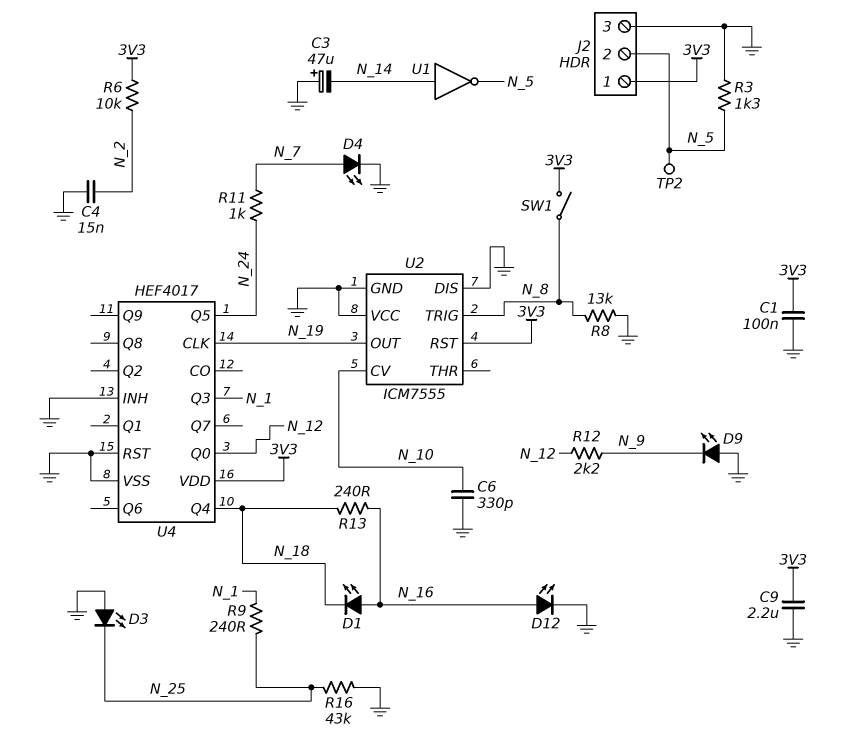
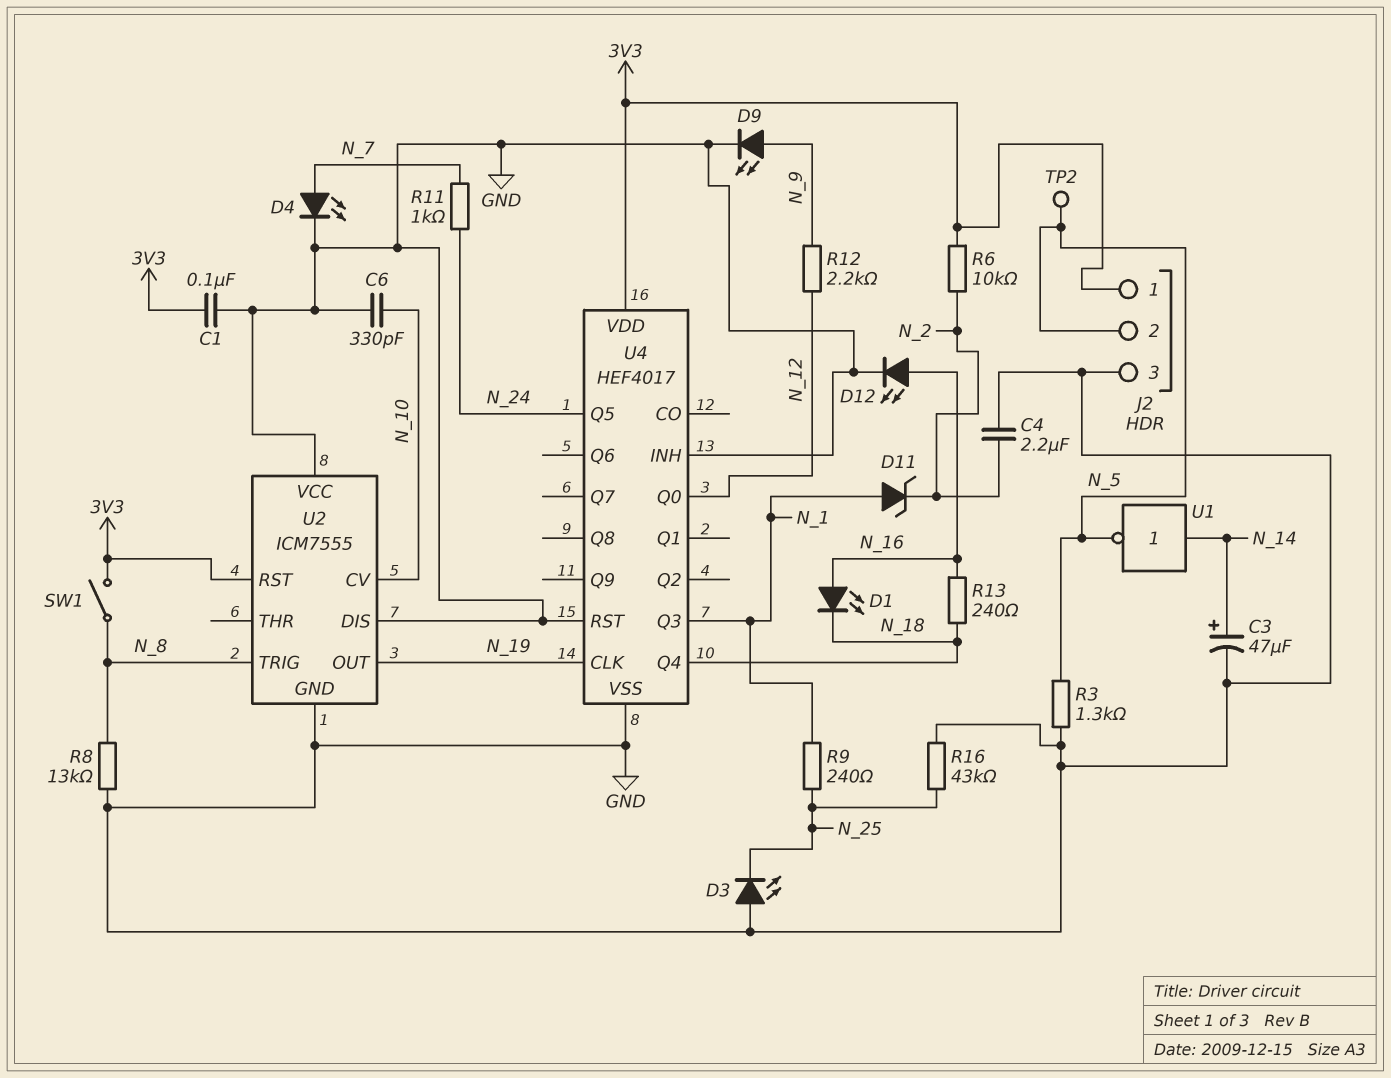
C3: 47uF (plus GND, minus N_14) -> 47uF (plus N_14, minus GND)
C4: 15nF (GND, N_2) -> 2.2uF (GND, N_2)
C9: 2.2uF (3V3, GND) -> none
D9: LED (A GND, K N_9) -> LED (A N_9, K GND)
D11: none -> zener (A N_1, K N_2)

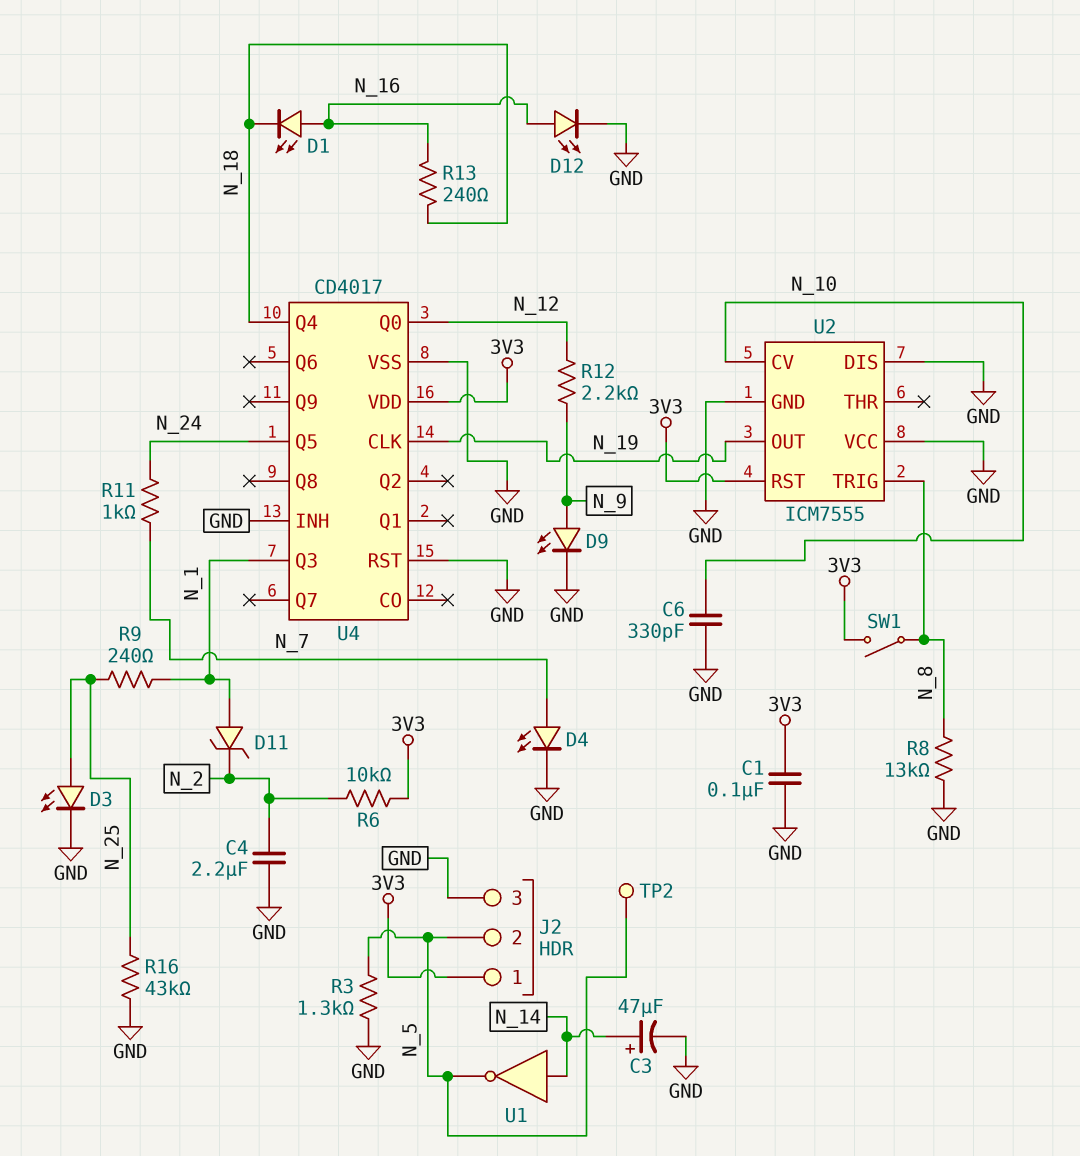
D3: LED (A GND, K N_25) -> LED (A N_25, K GND)
U4: HEF4017 -> CD4017

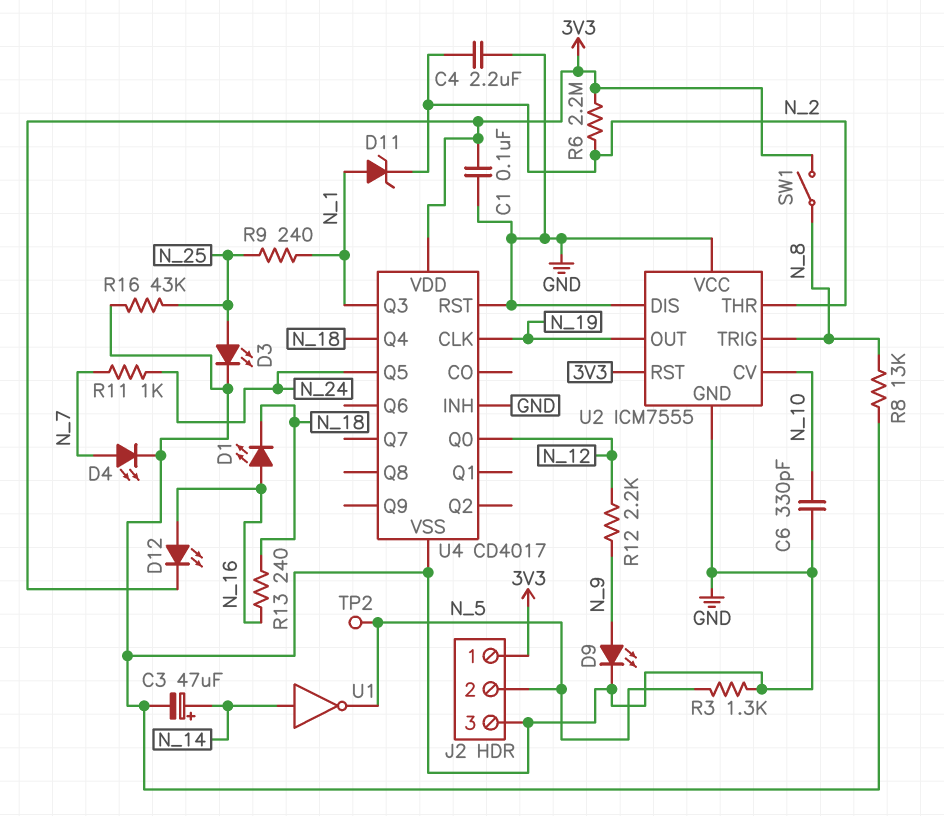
D12: LED (A N_16, K GND) -> LED (A N_16, K 3V3)
R6: 10k (3V3, N_2) -> 2.2M (3V3, N_2)
U2 pin THR: none -> N_2

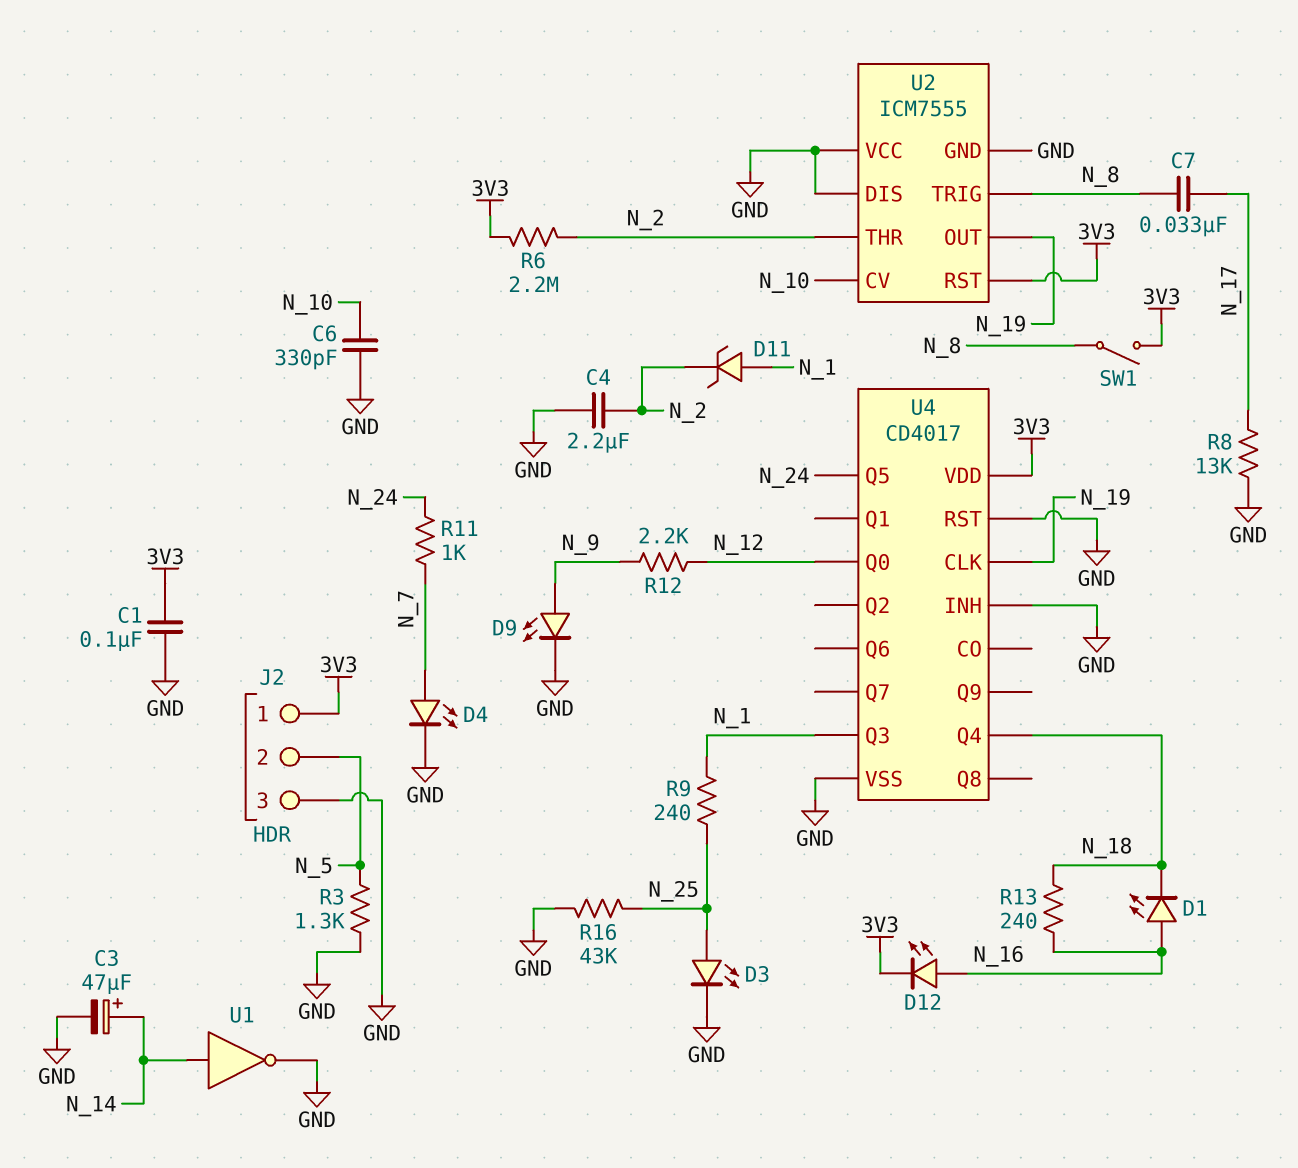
C7: none -> 33nF (N_8, N_17)
R8: 13k (GND, N_8) -> 13k (GND, N_17)
TP2: test point (N_5) -> none
U1: NOT (in N_14, out N_5) -> NOT (in N_14, out GND)

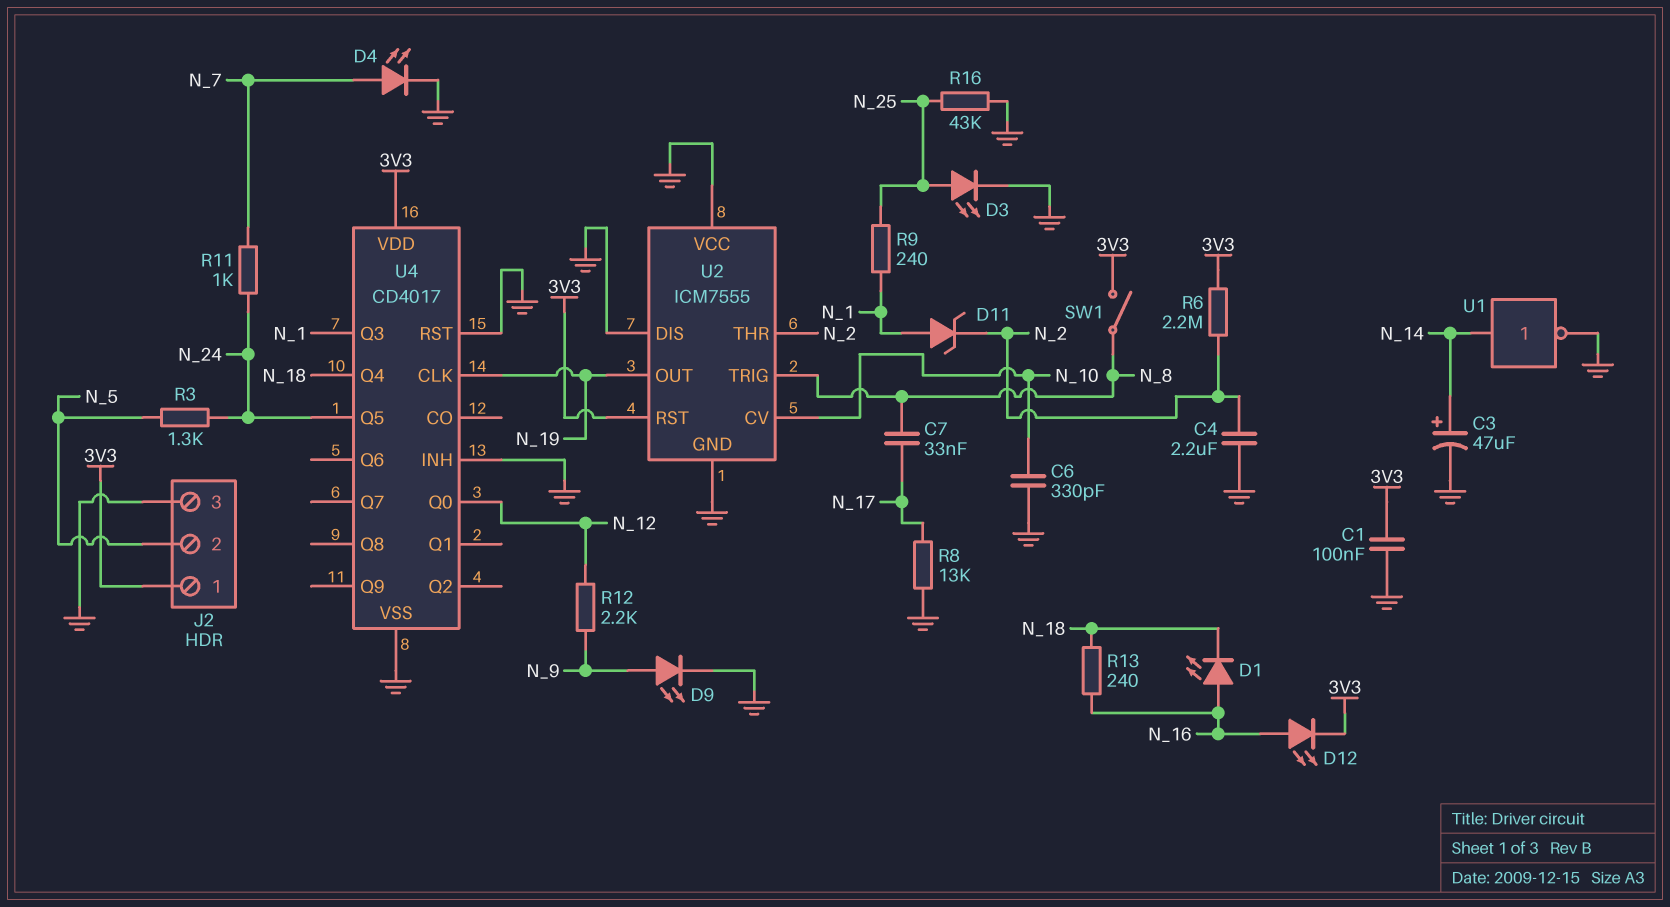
R3: 1.3k (GND, N_5) -> 1.3k (N_5, N_24)

